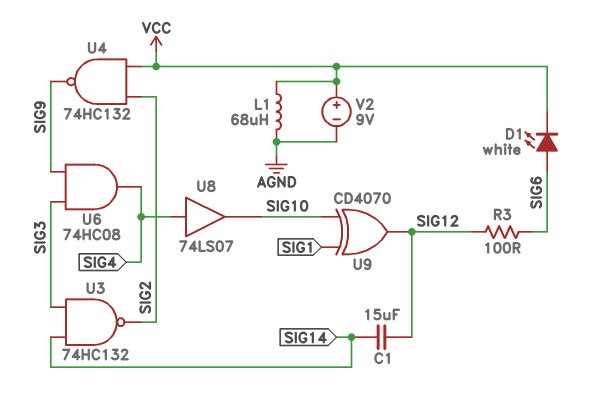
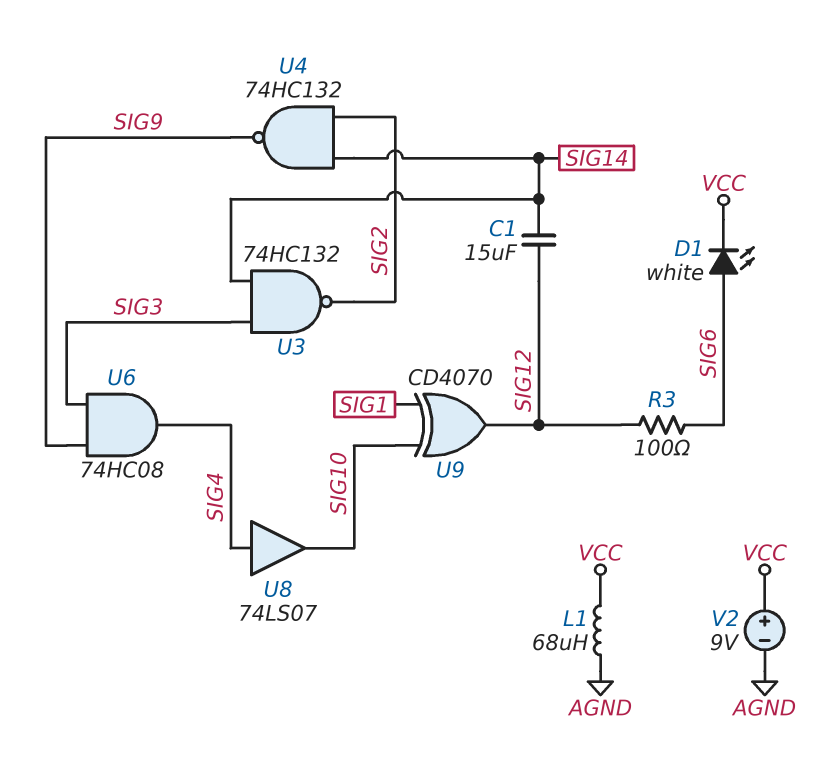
U4: NAND 74HC132 (in SIG2, in VCC, out SIG9) -> NAND 74HC132 (in SIG2, in SIG14, out SIG9)

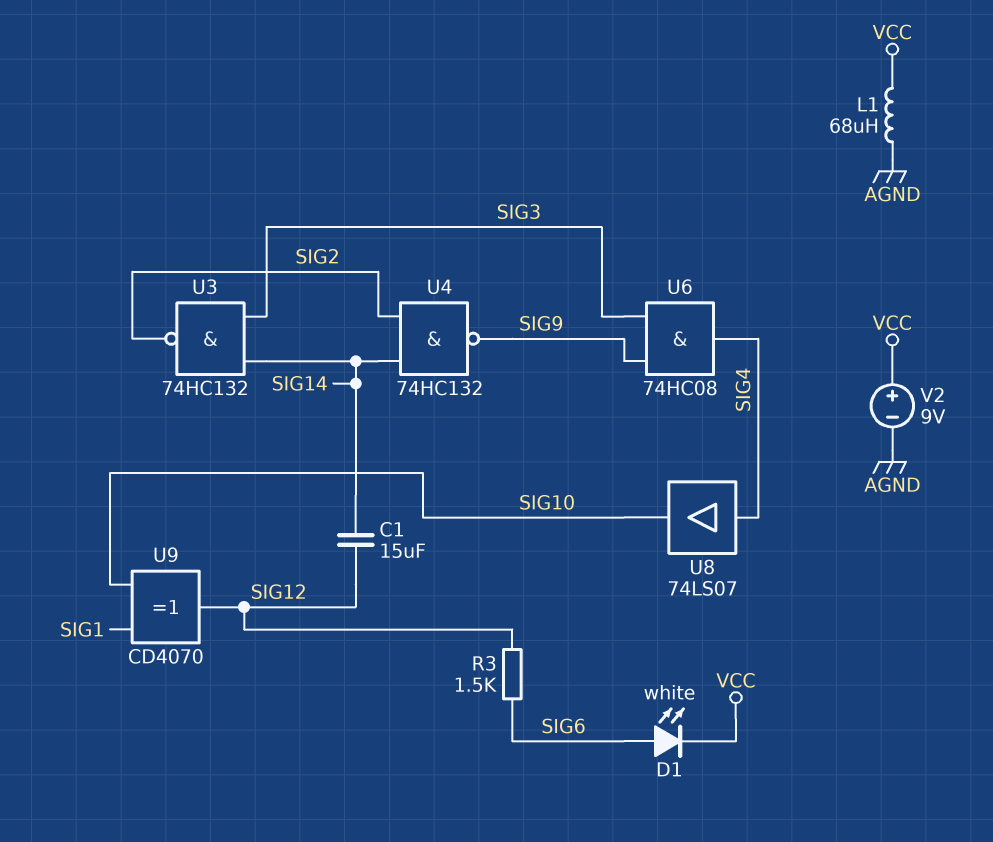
R3: 100 (SIG6, SIG12) -> 1.5k (SIG6, SIG12)

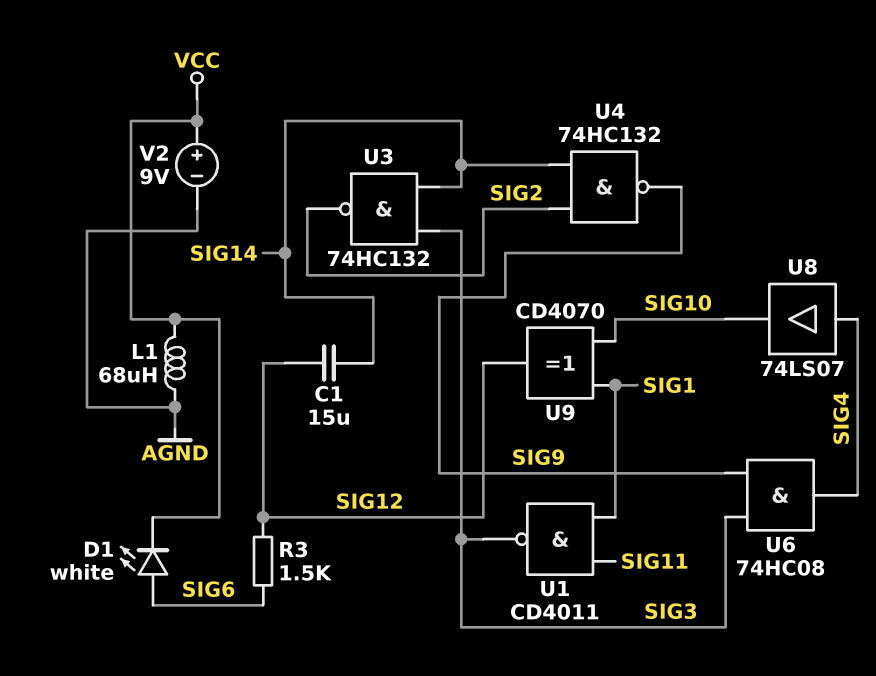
U1: none -> NAND CD4011 (in SIG1, in SIG11, out SIG3)

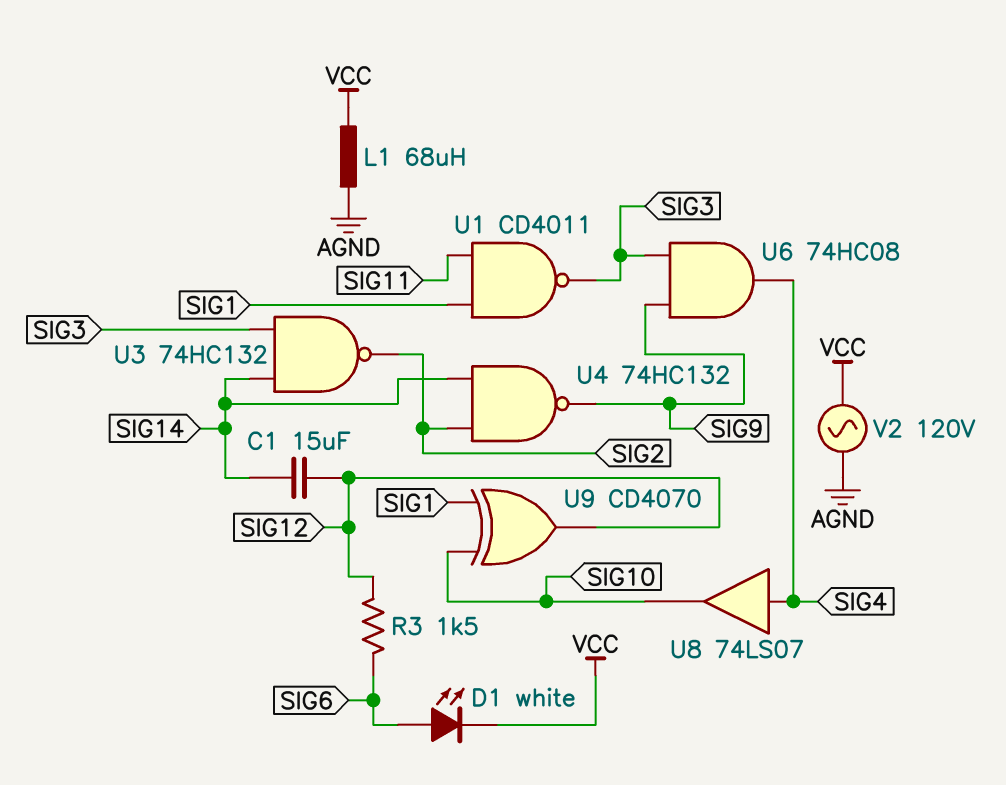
V2: 9V (plus VCC, minus AGND) -> AC 120V (AGND, VCC)

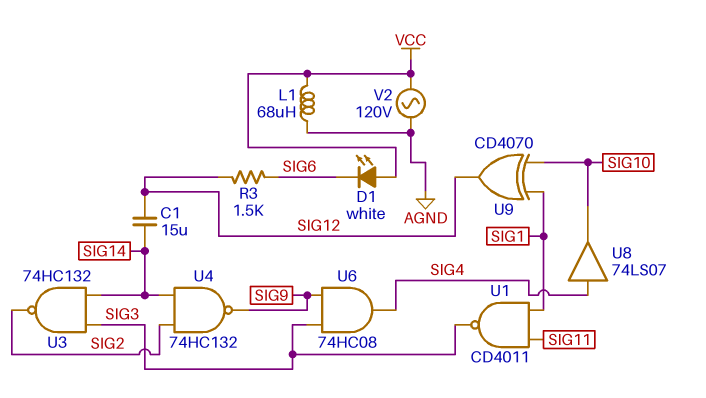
D1: LED white (A SIG6, K VCC) -> LED white (A VCC, K SIG6)

